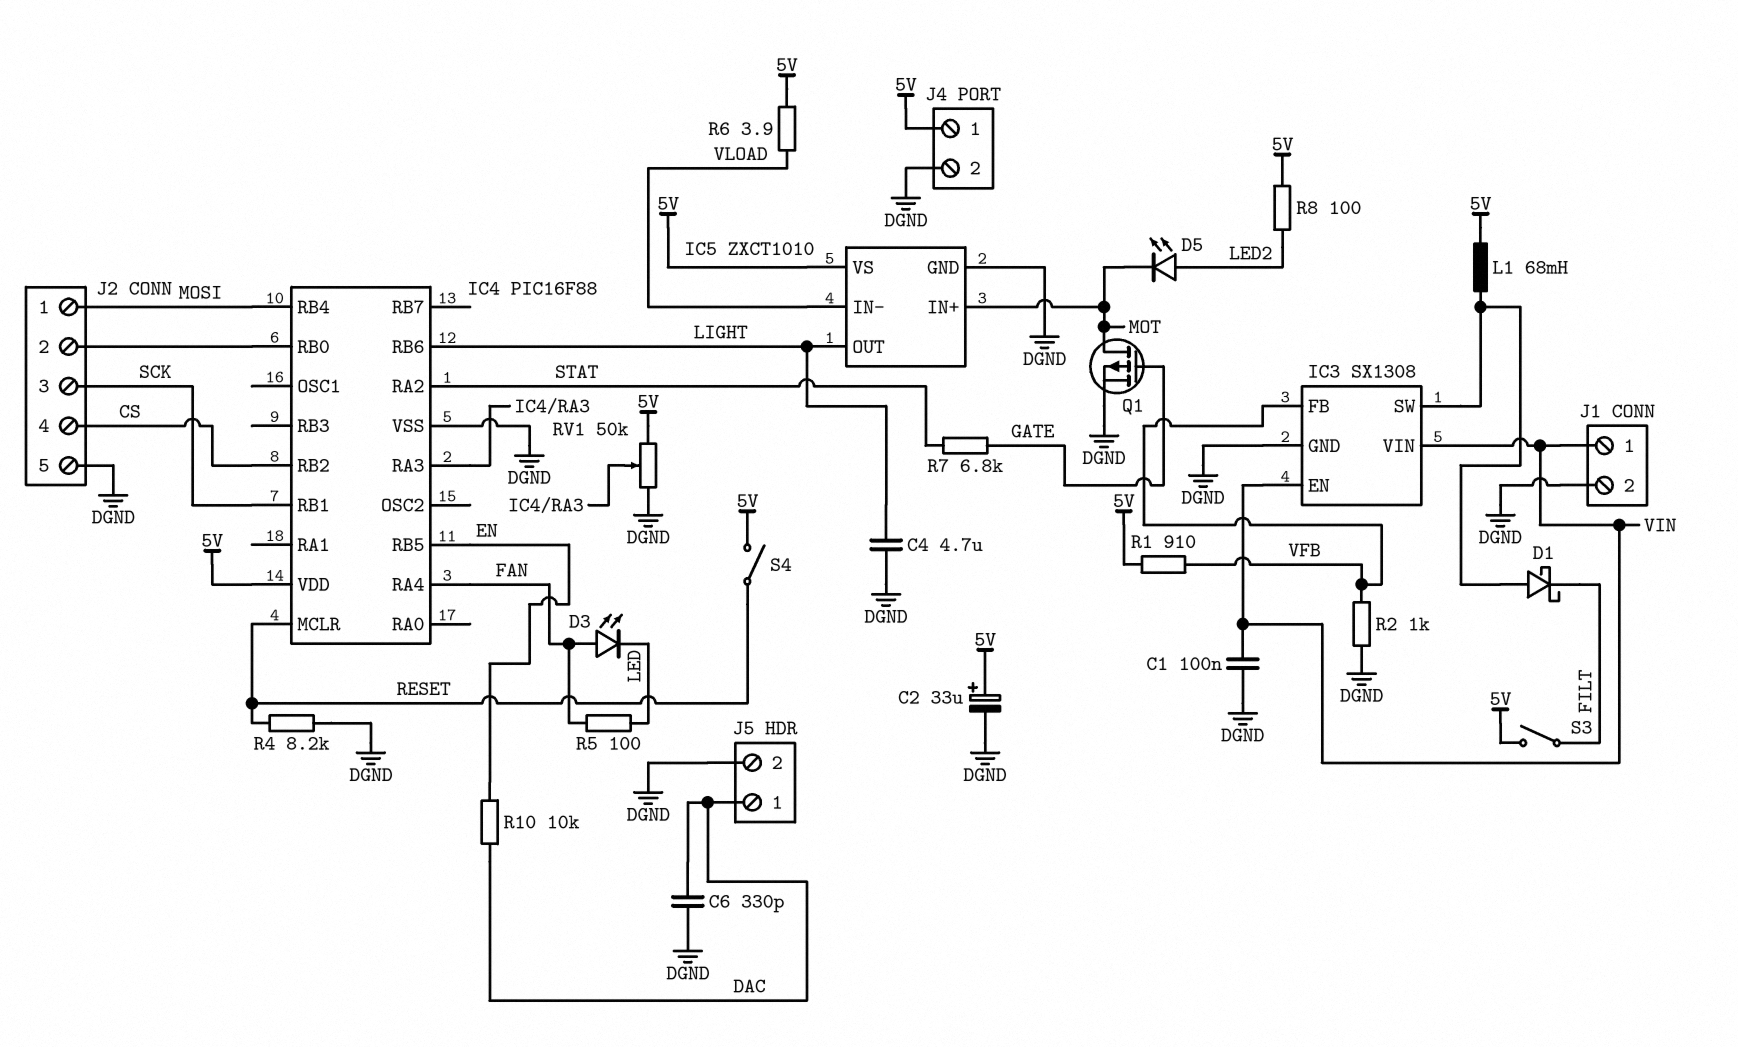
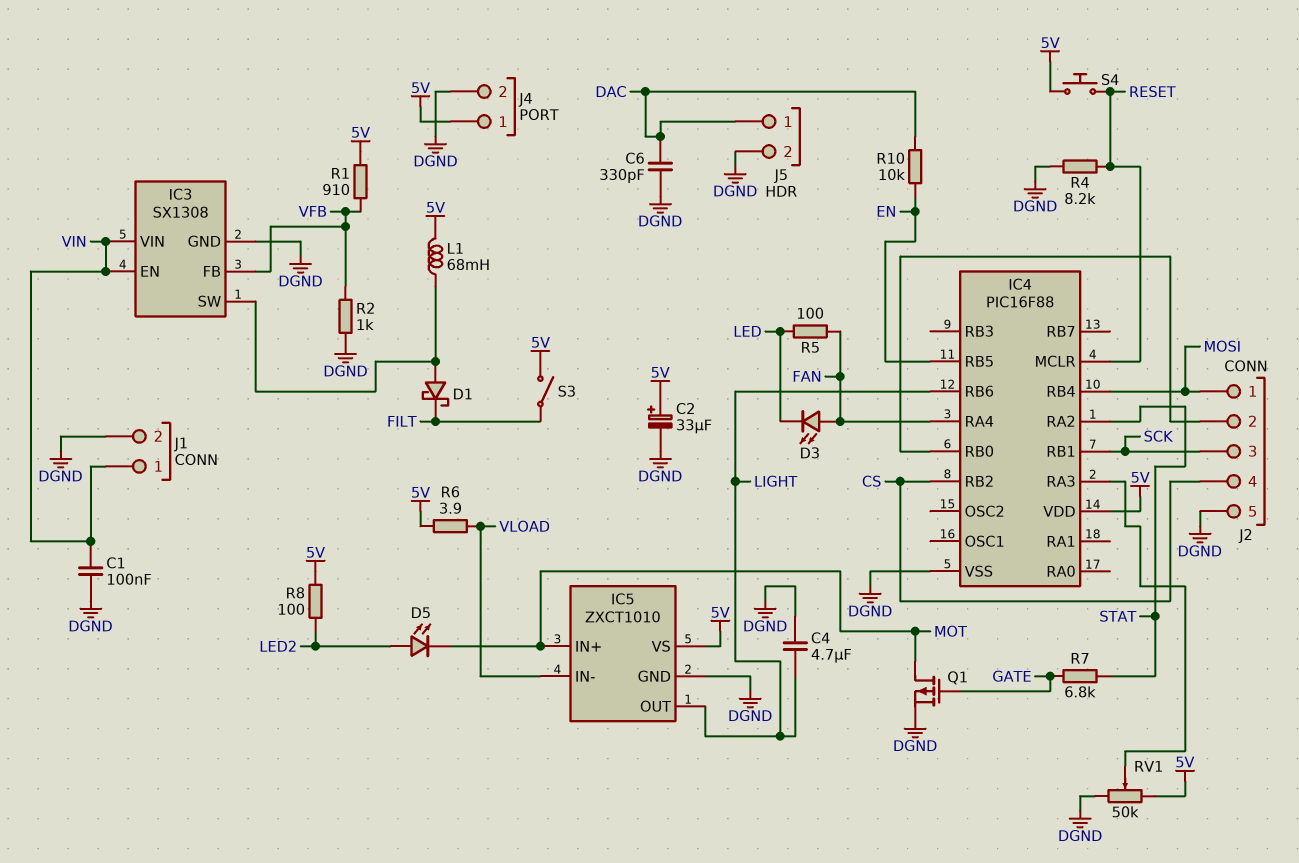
S4: switch (5V, RESET) -> button (5V, RESET)

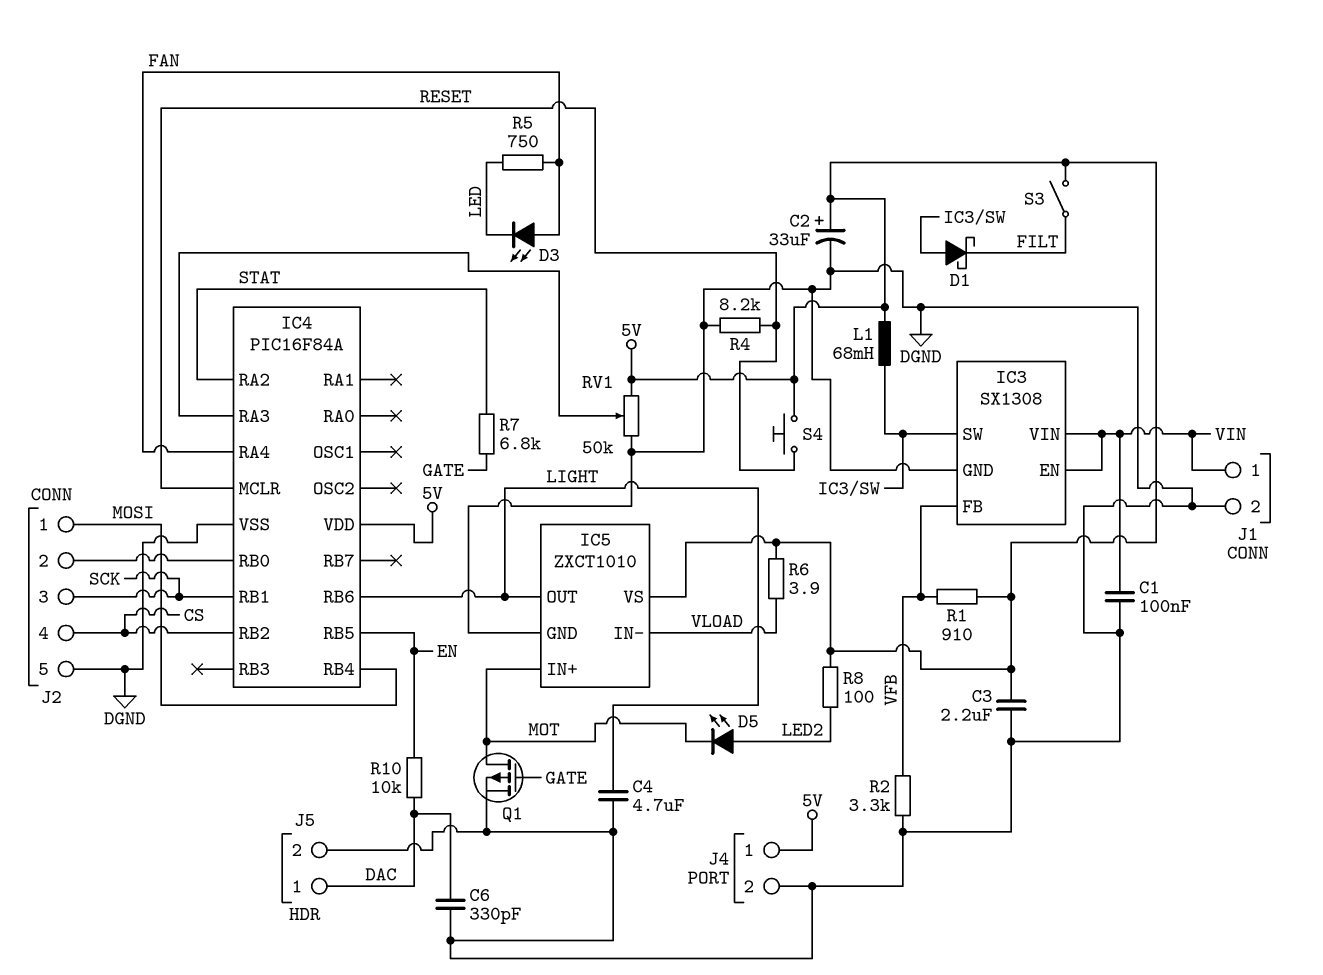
C3: none -> 2.2uF (5V, DGND)
IC4: PIC16F88 -> PIC16F84A
R2: 1k (DGND, VFB) -> 3.3k (DGND, VFB)
R5: 100 (FAN, LED) -> 750 (FAN, LED)

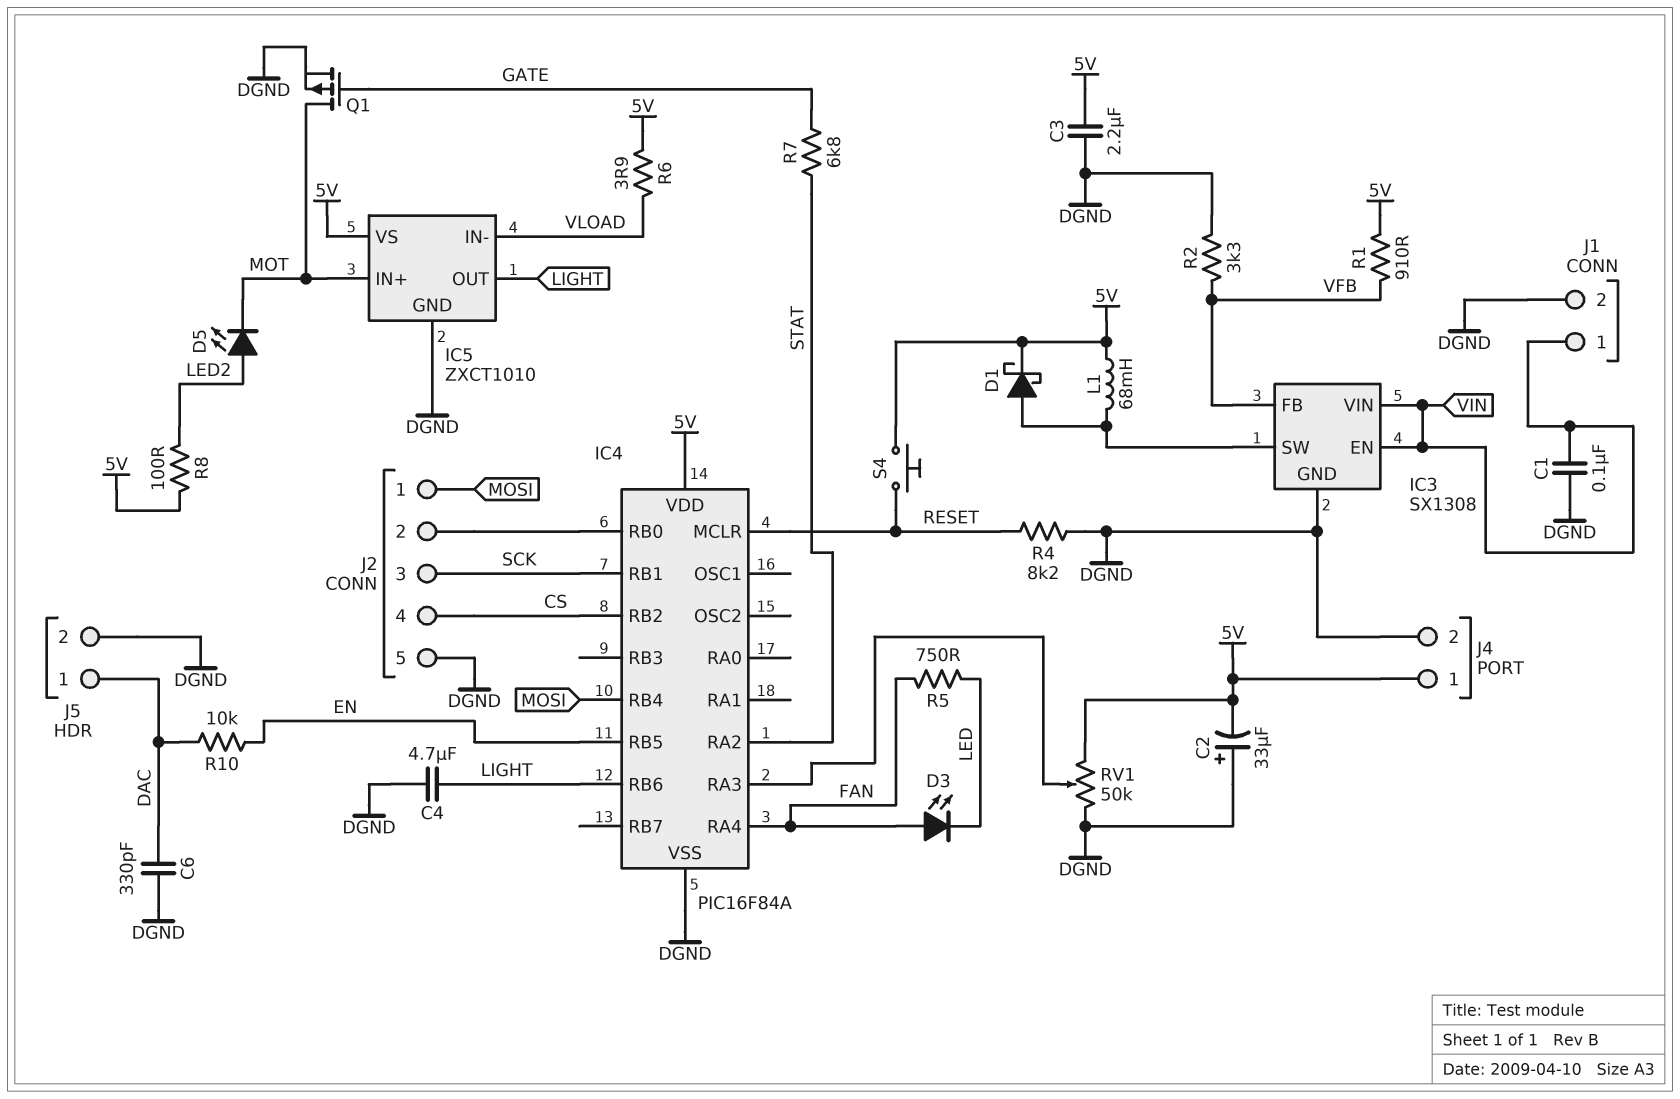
C2: 33uF (plus 5V, minus DGND) -> 33uF (plus DGND, minus 5V)
D1: schottky (A IC3/SW, K FILT) -> schottky (A IC3/SW, K 5V)
S3: switch (5V, FILT) -> none

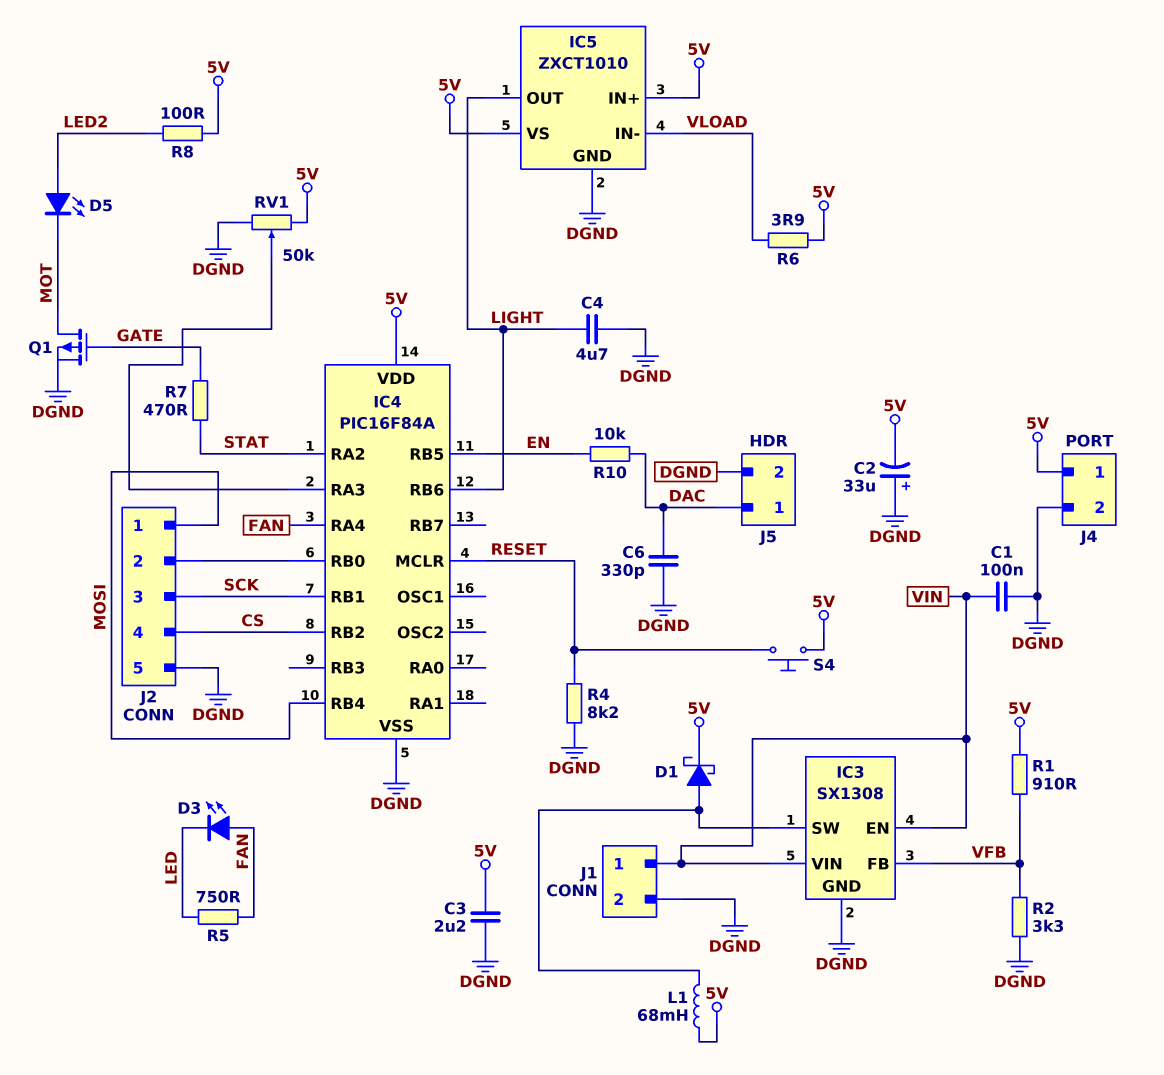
IC5 pin IN+: MOT -> 5V
R7: 6.8k (GATE, STAT) -> 470 (GATE, STAT)

